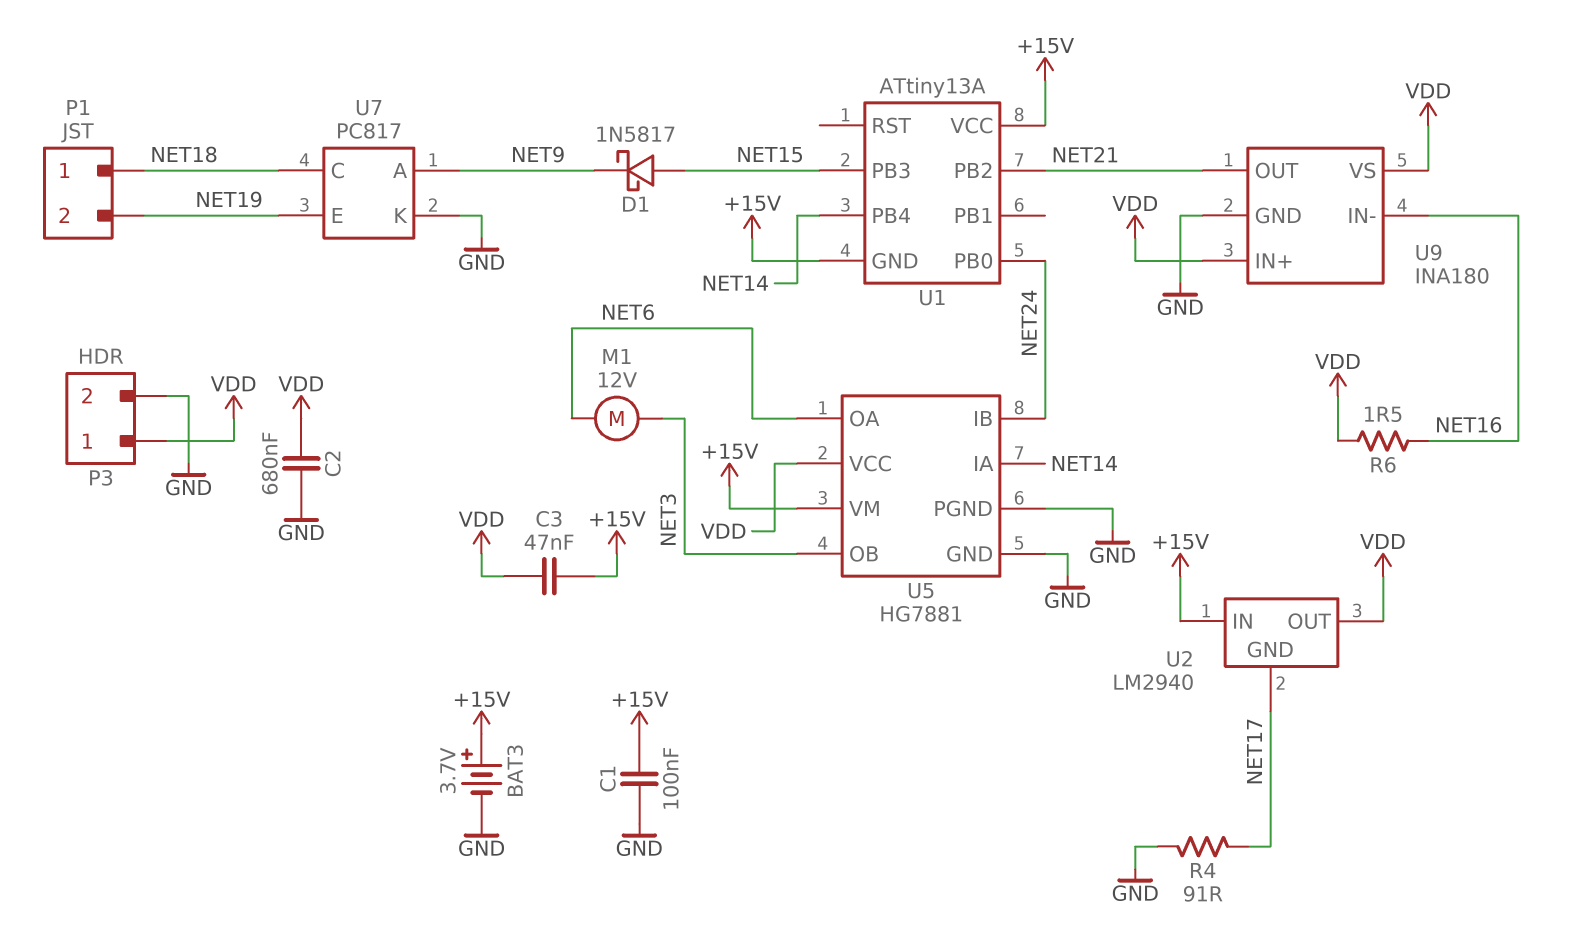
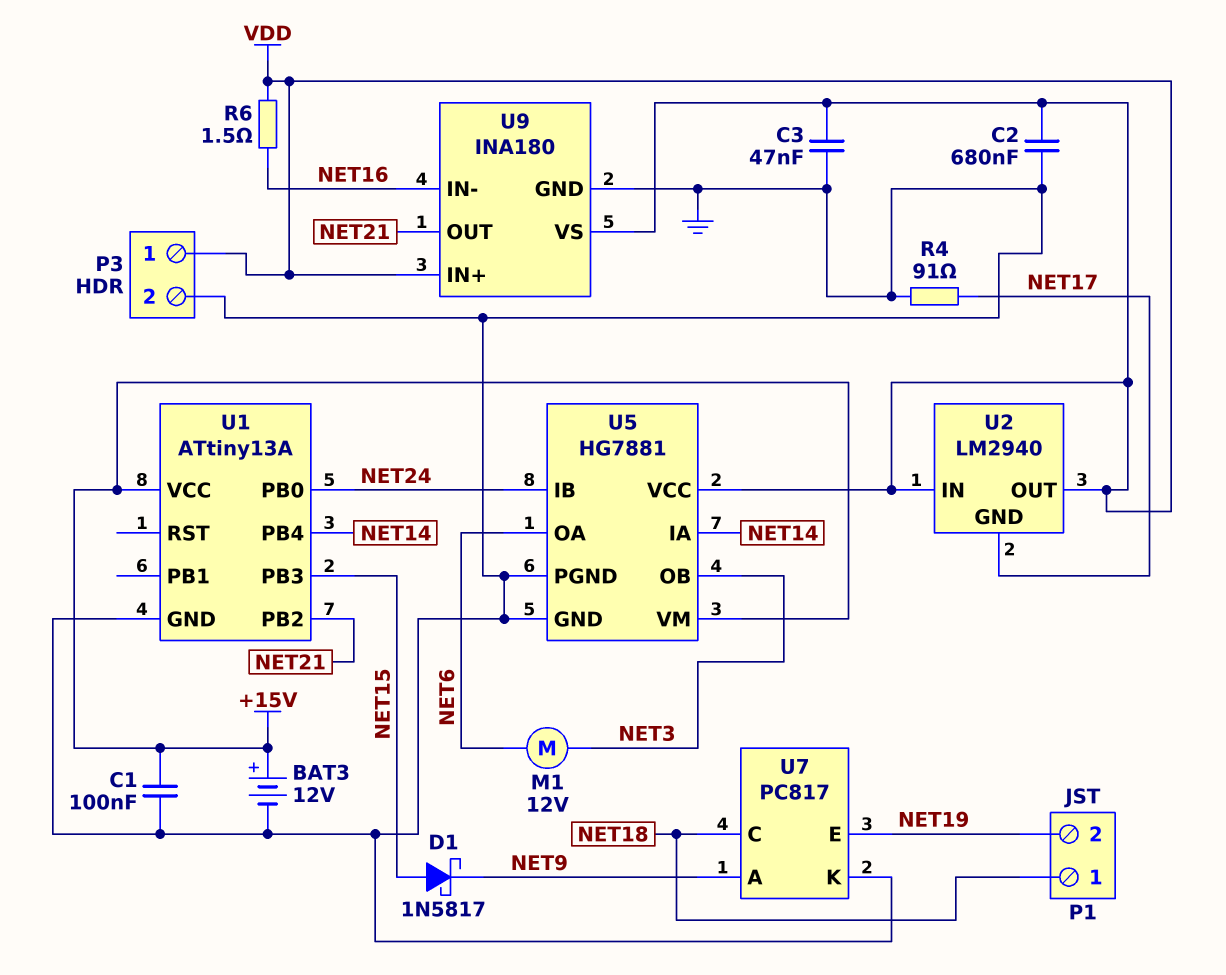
BAT3: 3.7V (plus +15V, minus GND) -> 12V (plus +15V, minus GND)
C3: 47nF (+15V, VDD) -> 47nF (GND, VDD)
U1 pin GND: +15V -> GND
U2 pin IN: +15V -> VDD

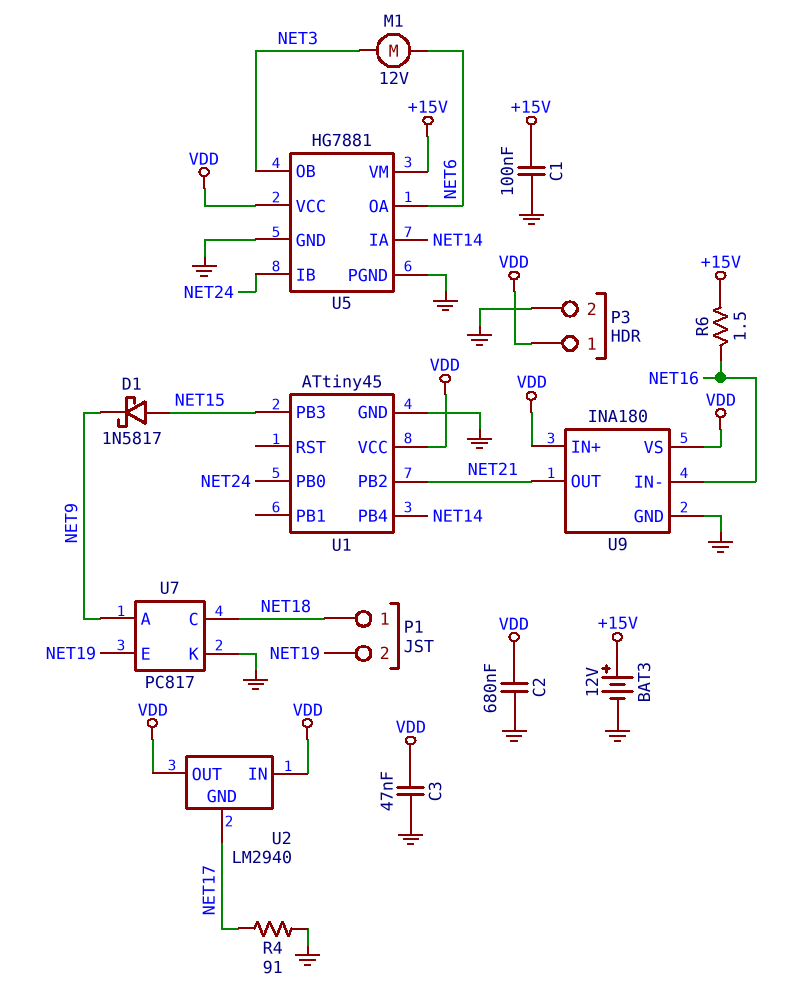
R6: 1.5 (NET16, VDD) -> 1.5 (+15V, NET16)
U1: ATtiny13A -> ATtiny45
U1 pin VCC: +15V -> VDD

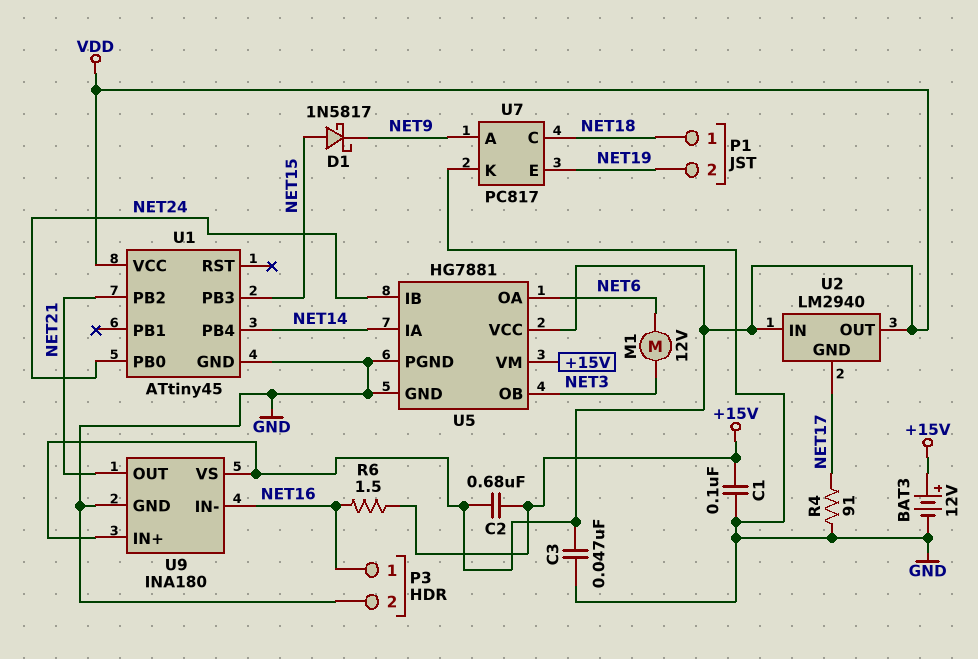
C2: 680nF (GND, VDD) -> 680nF (+15V, VDD)
P3 pin 1: VDD -> NET16

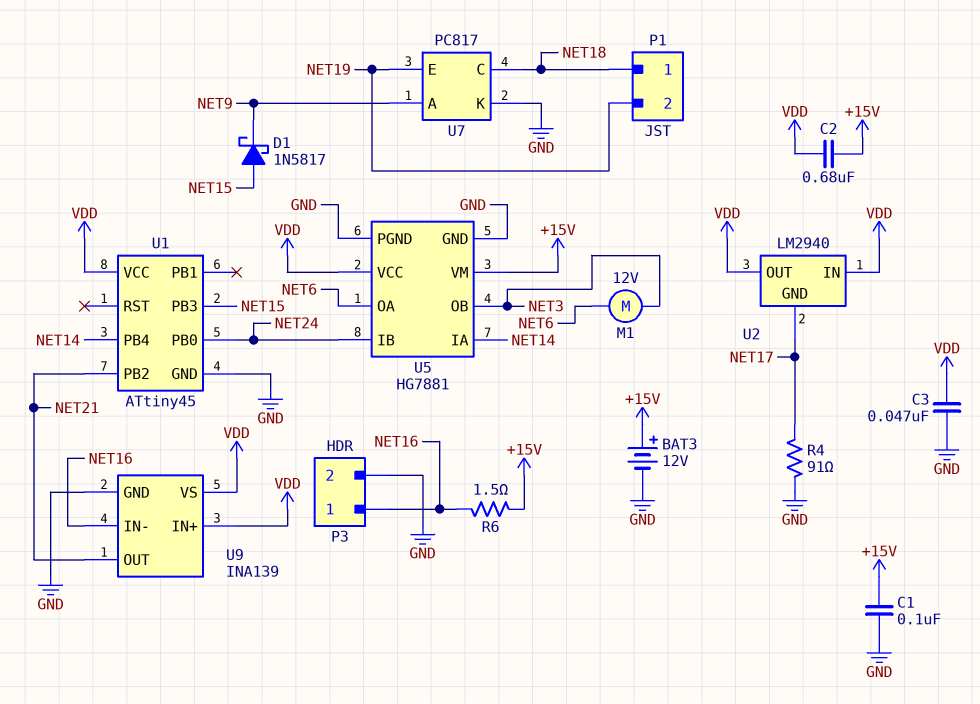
U9: INA180 -> INA139

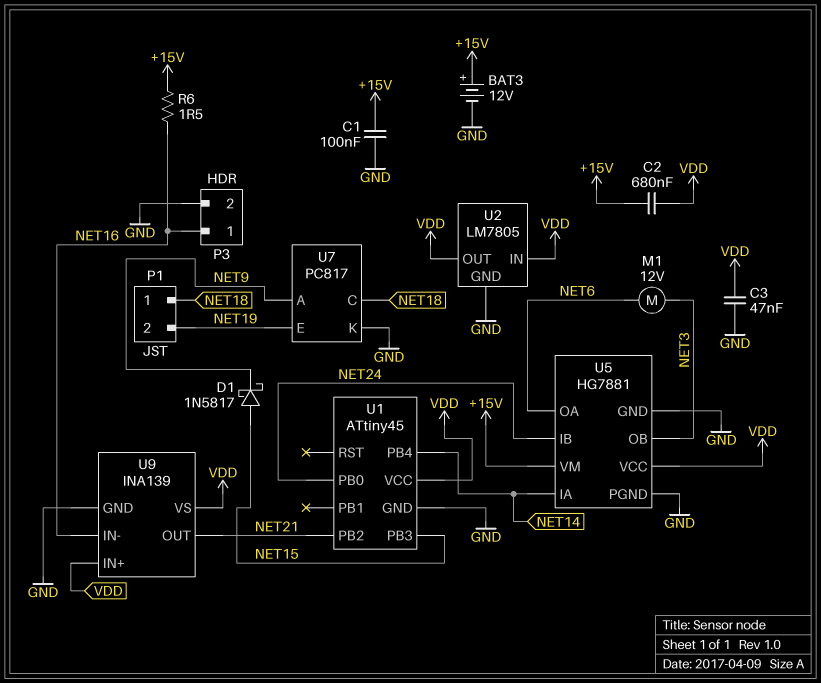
R4: 91 (GND, NET17) -> none
U2: LM2940 -> LM7805
U2 pin GND: NET17 -> GND

